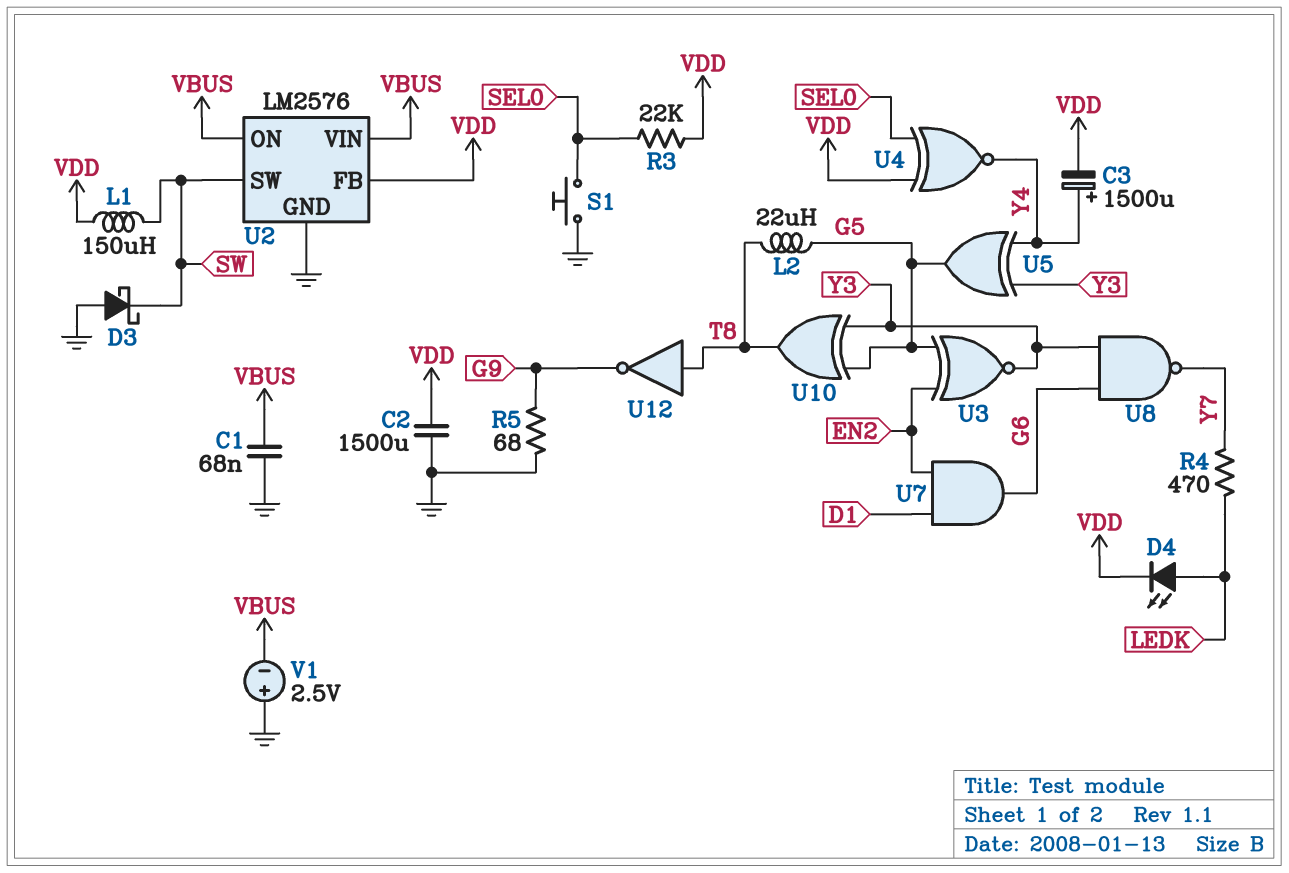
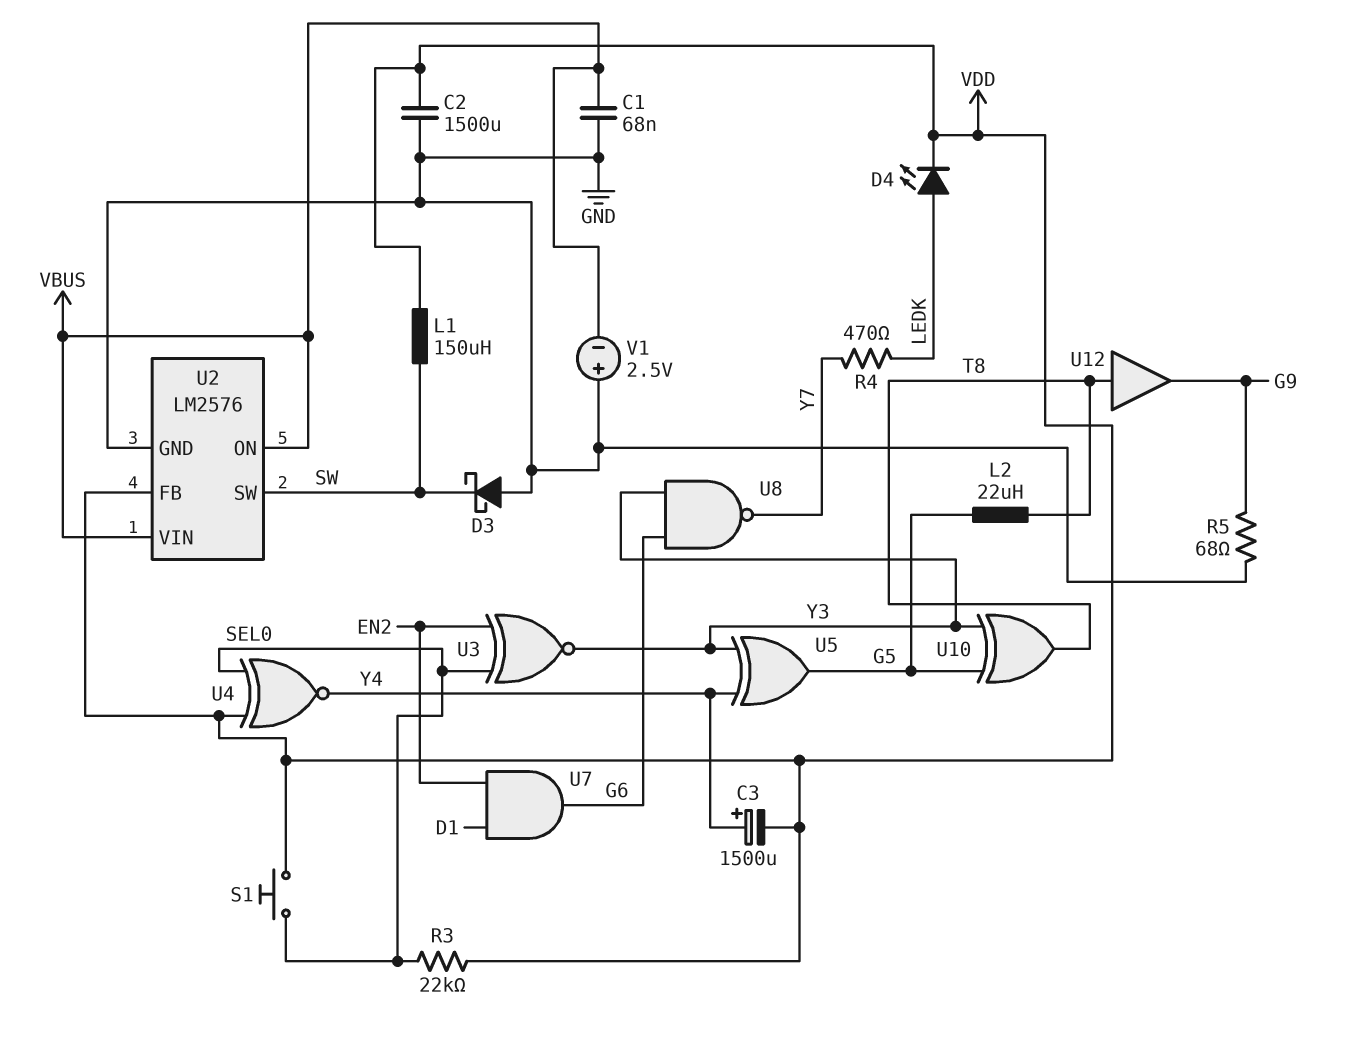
S1: button (GND, SEL0) -> button (SEL0, VDD)
U3: XNOR (in EN2, in G5, out Y3) -> XNOR (in EN2, in SEL0, out Y3)
U12: NOT (in T8, out G9) -> buffer (in T8, out G9)

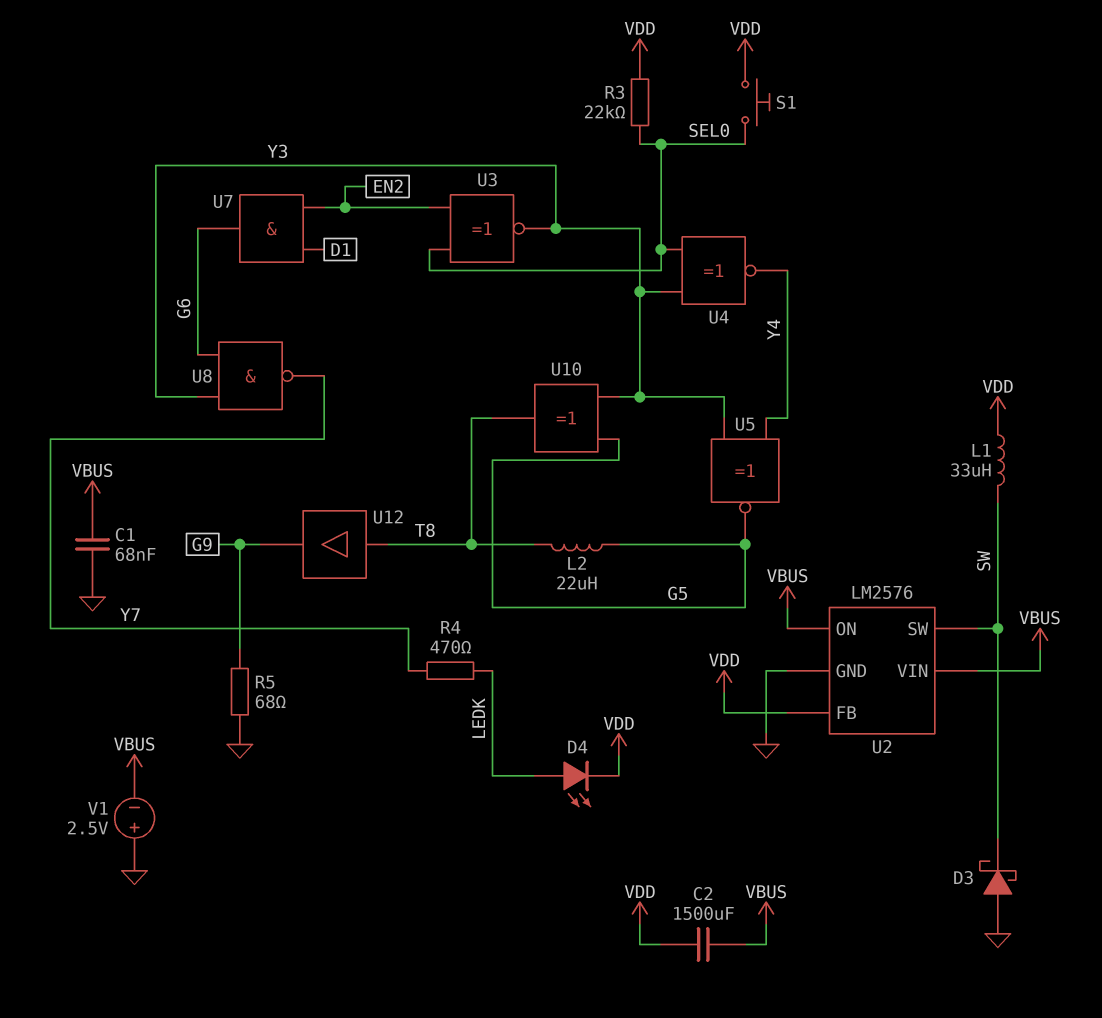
C2: 1500uF (GND, VDD) -> 1500uF (VBUS, VDD)
C3: 1500uF (plus Y4, minus VDD) -> none
L1: 150uH (SW, VDD) -> 33uH (SW, VDD)
U4: XNOR (in SEL0, in VDD, out Y4) -> XNOR (in SEL0, in Y3, out Y4)
U5: XOR (in Y3, in Y4, out G5) -> XNOR (in Y3, in Y4, out G5)

